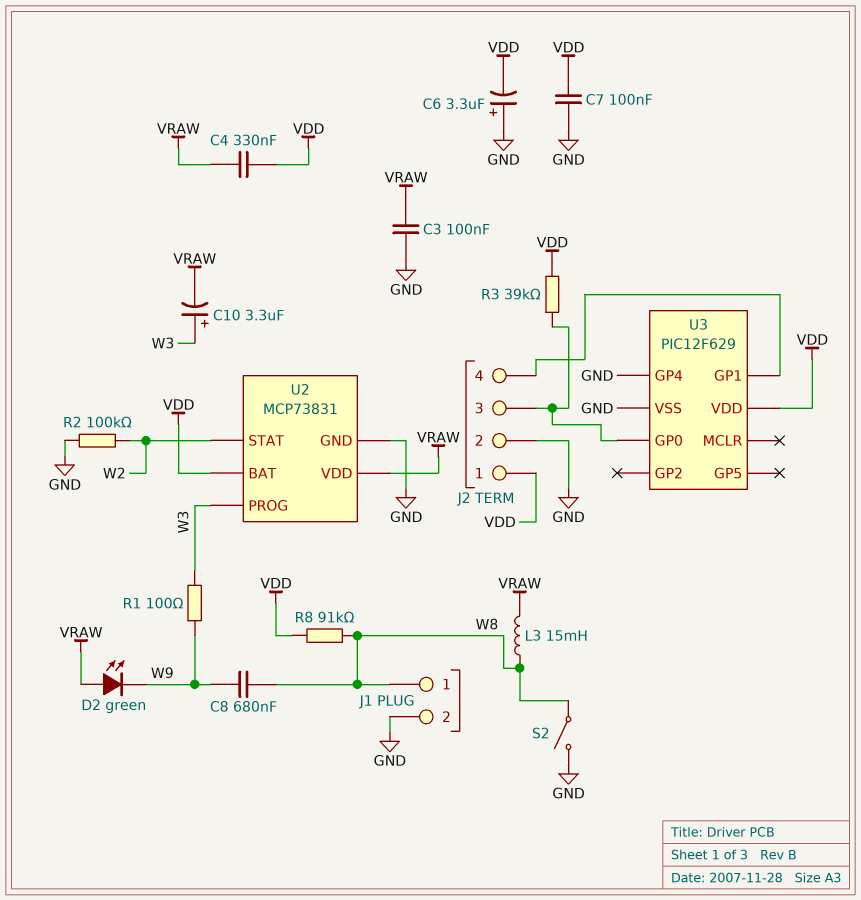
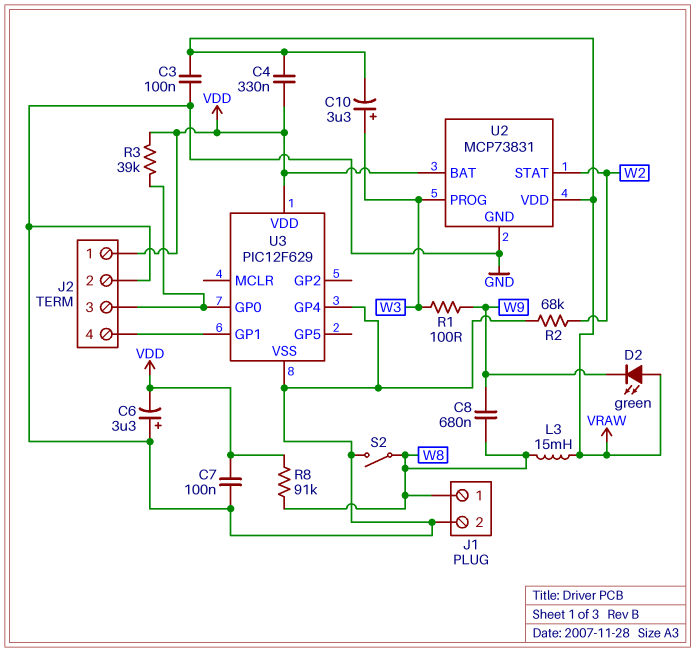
R2: 100k (GND, W2) -> 68k (GND, W2)

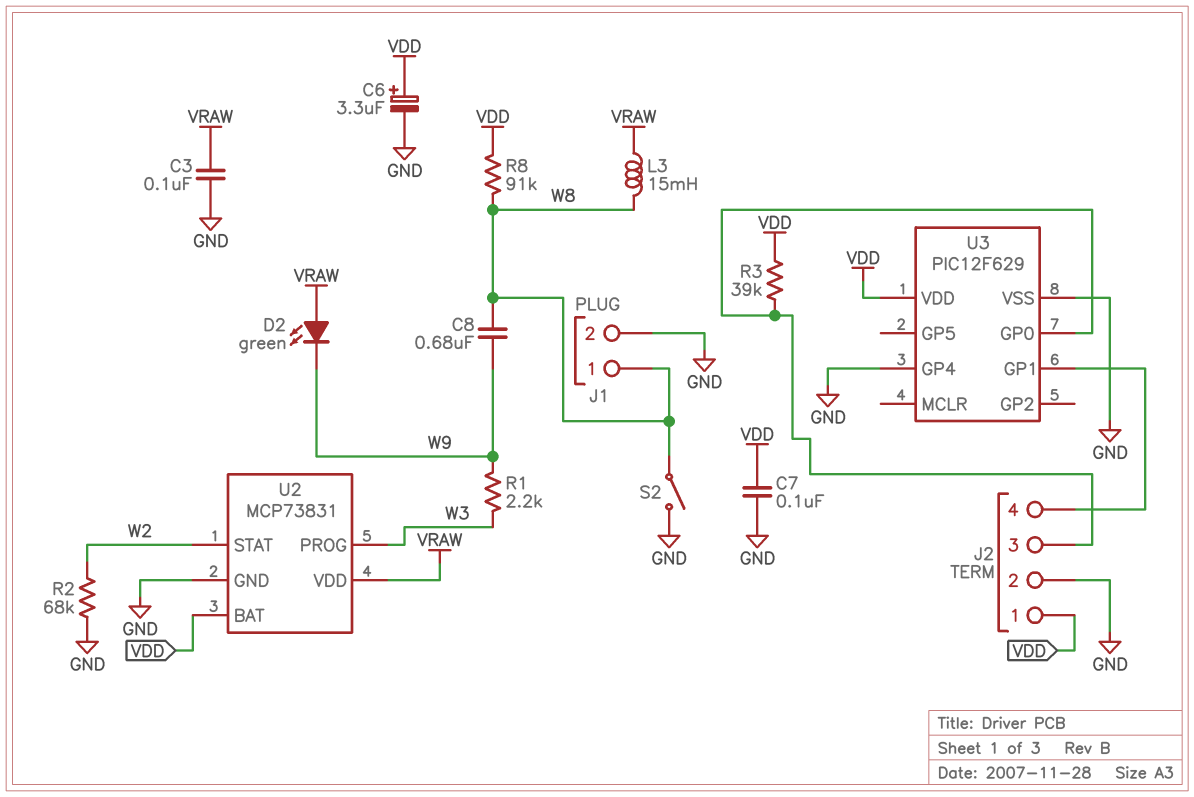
C4: 330nF (VDD, VRAW) -> none
C6: 3.3uF (plus GND, minus VDD) -> 3.3uF (plus VDD, minus GND)
C10: 3.3uF (plus W3, minus VRAW) -> none
R1: 100 (W3, W9) -> 2.2k (W3, W9)

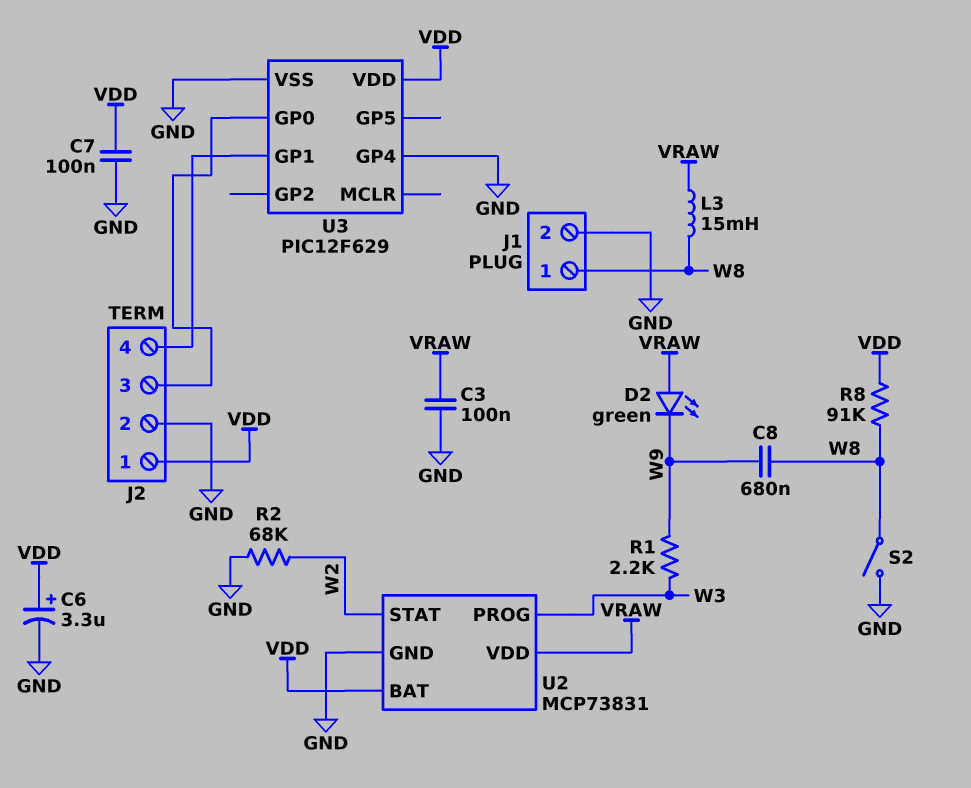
R3: 39k (J2/3, VDD) -> none

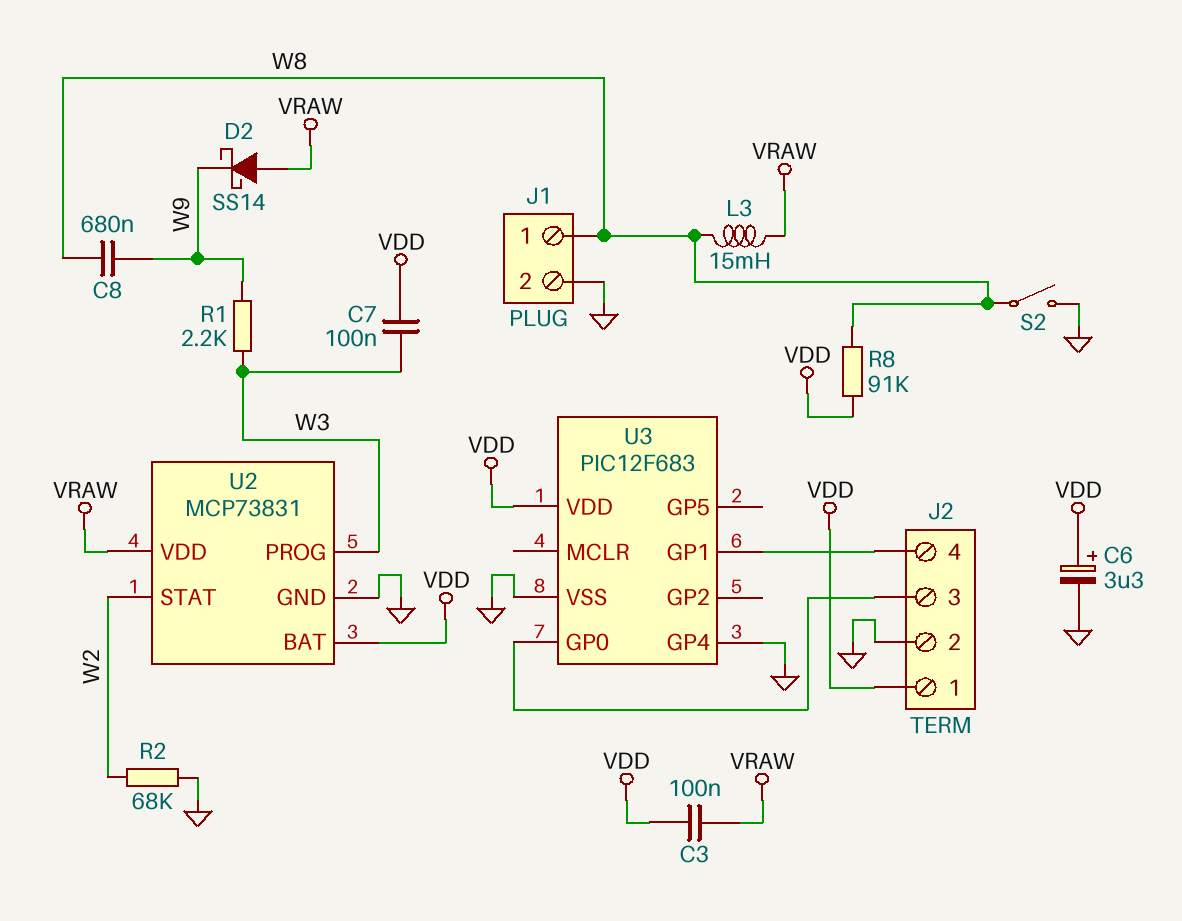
C3: 100nF (GND, VRAW) -> 100nF (VDD, VRAW)
C7: 100nF (GND, VDD) -> 100nF (VDD, W3)
D2: LED green (A VRAW, K W9) -> schottky SS14 (A VRAW, K W9)
U3: PIC12F629 -> PIC12F683

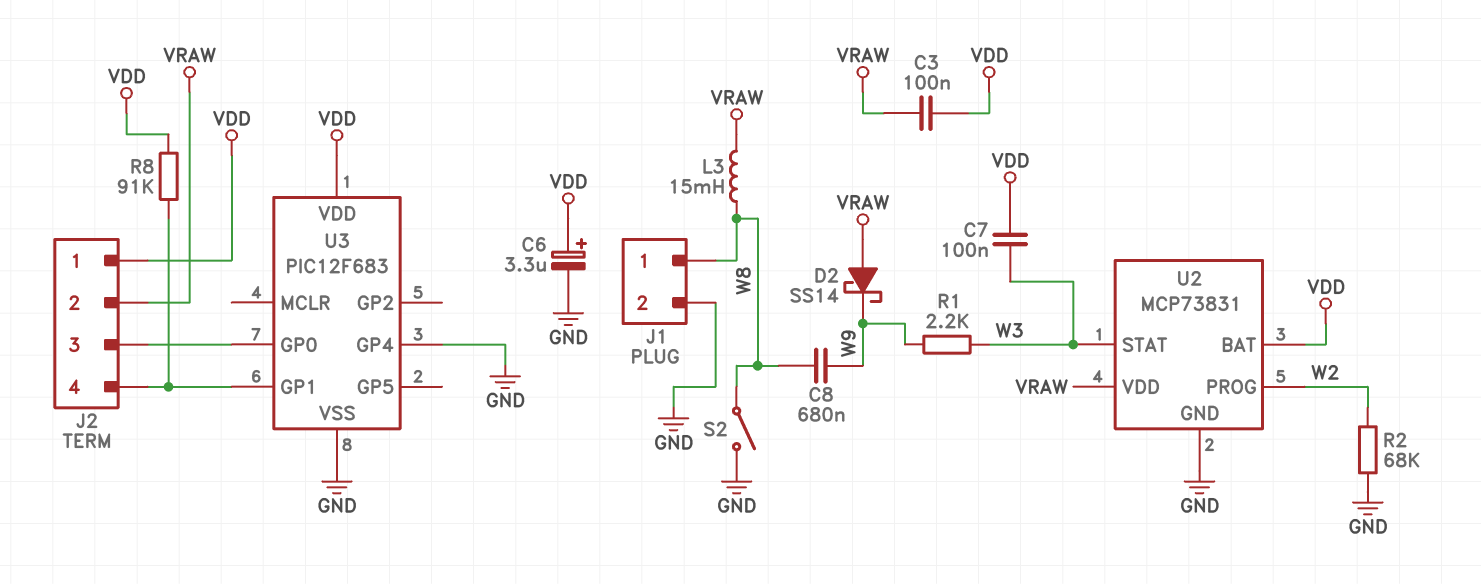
J2 pin 2: GND -> VRAW
R8: 91k (VDD, W8) -> 91k (J2/4, VDD)
U2 pin PROG: W3 -> W2
U2 pin STAT: W2 -> W3

